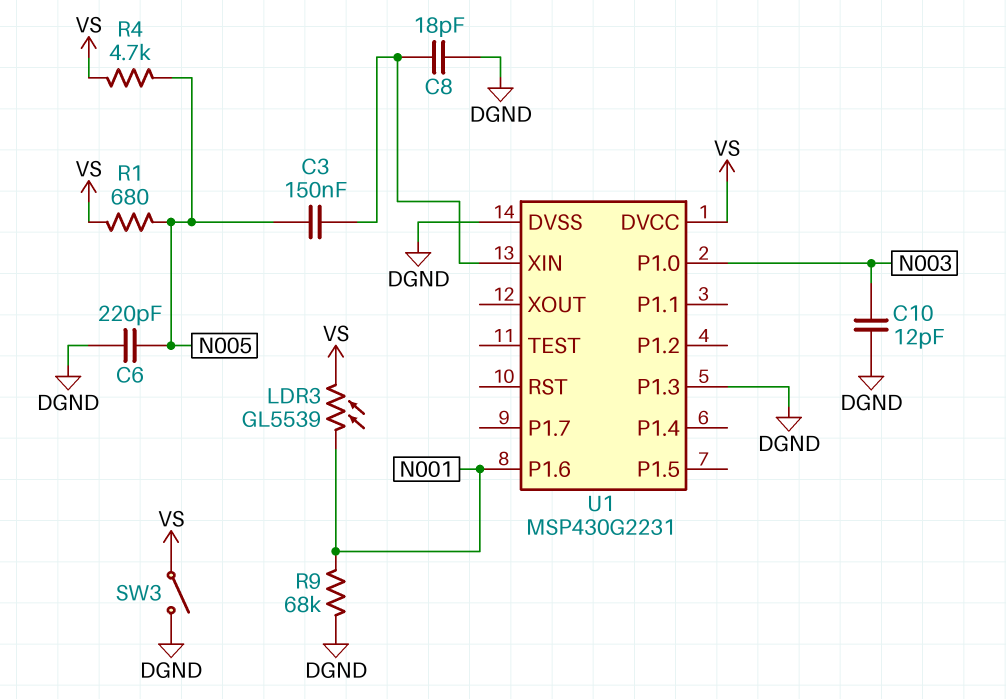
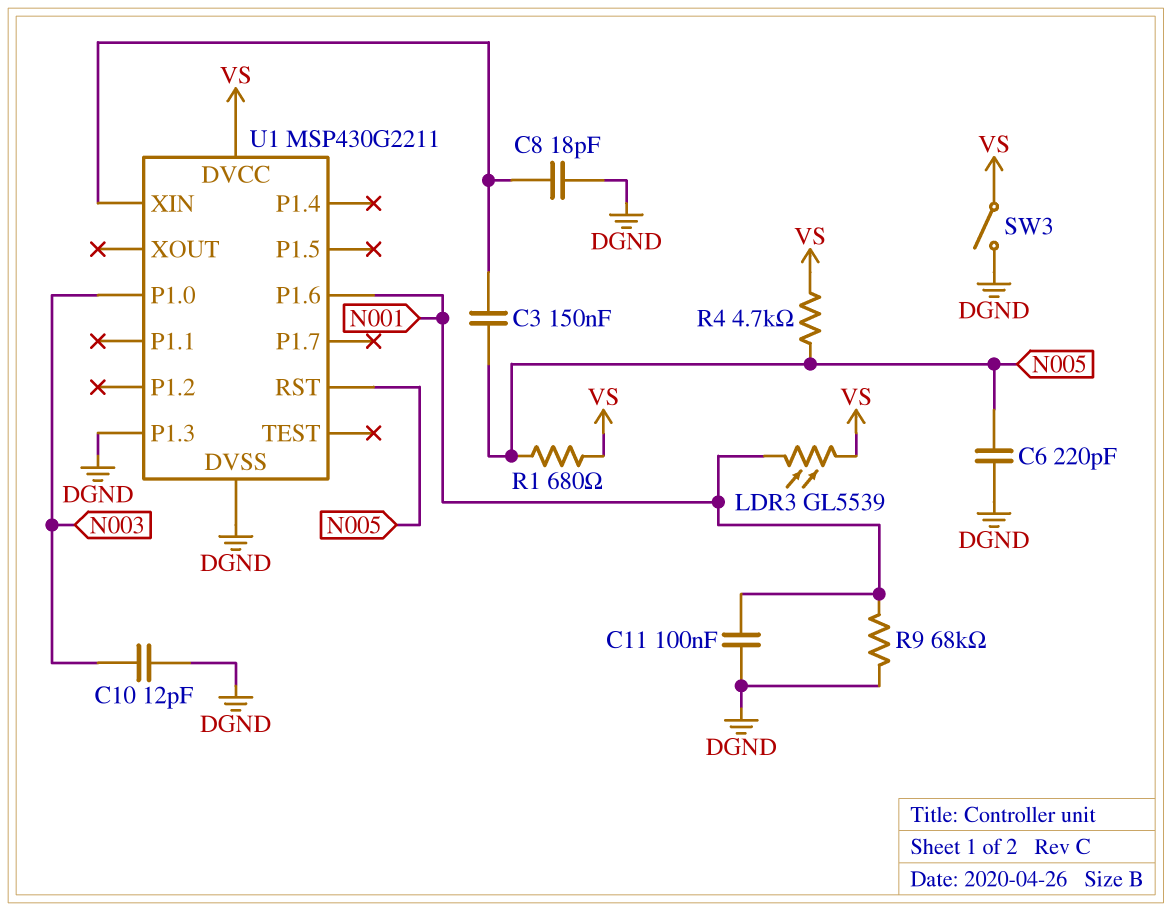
C11: none -> 100nF (DGND, N001)
U1: MSP430G2231 -> MSP430G2211
U1 pin RST: none -> N005

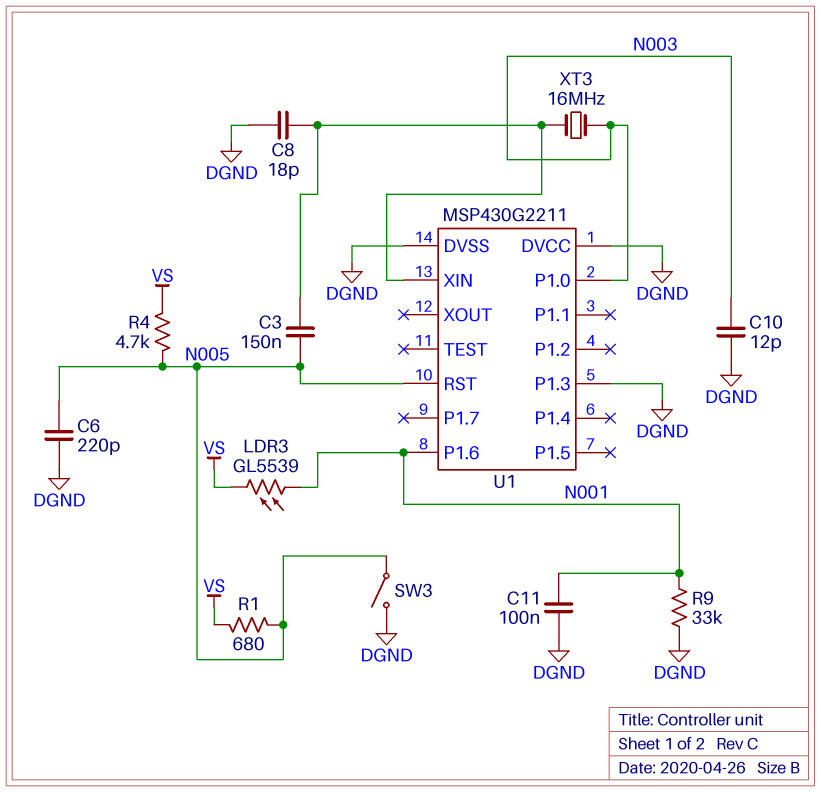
R9: 68k (DGND, N001) -> 33k (DGND, N001)
SW3: switch (DGND, VS) -> switch (DGND, N005)
U1 pin DVCC: VS -> DGND
XT3: none -> 16MHz (N003, U1/XIN)

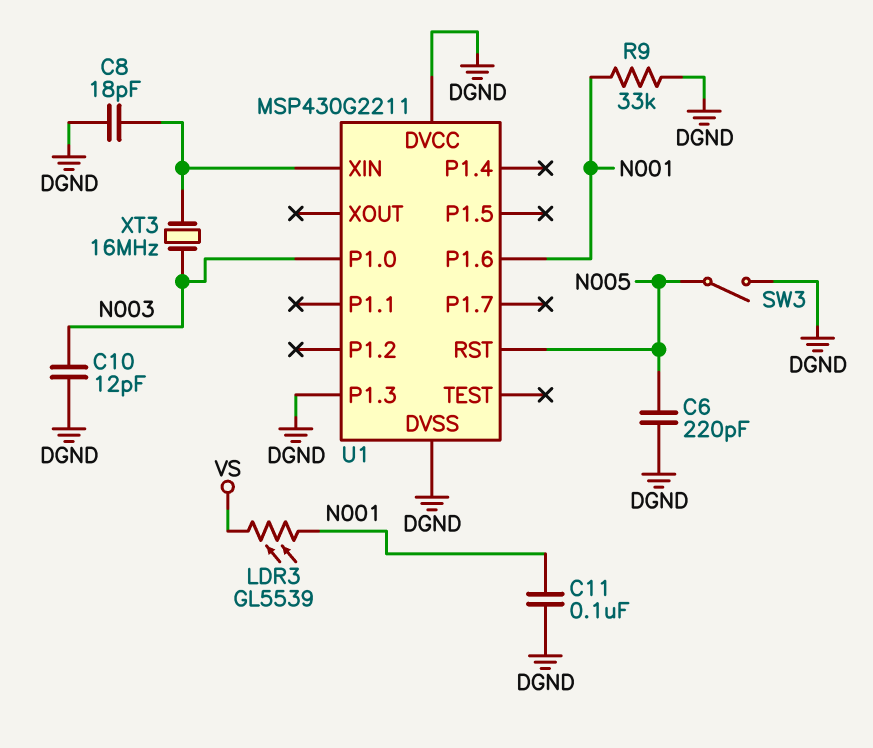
C3: 150nF (N005, U1/XIN) -> none
R1: 680 (N005, VS) -> none
R4: 4.7k (N005, VS) -> none

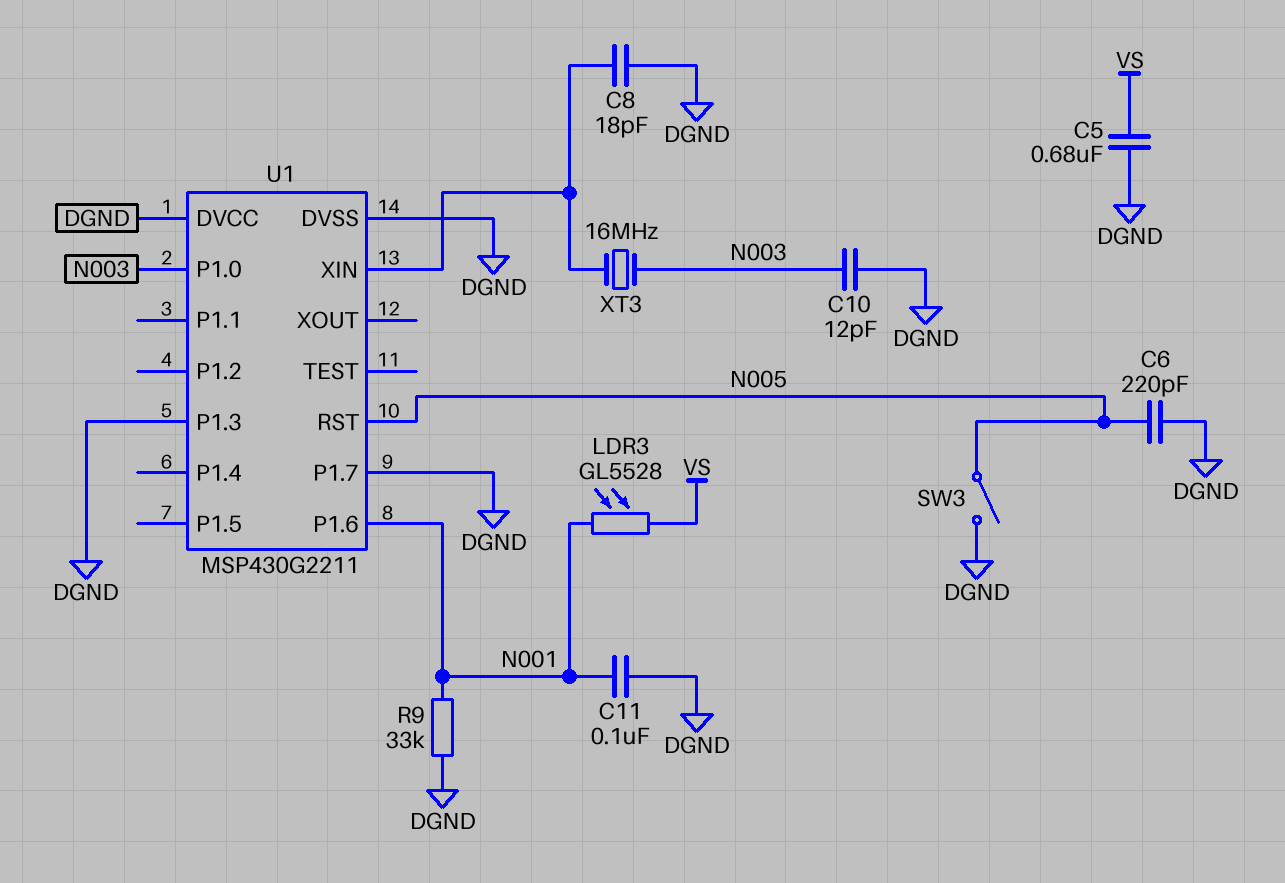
C5: none -> 680nF (DGND, VS)
LDR3: GL5539 (N001, VS) -> GL5528 (N001, VS)
U1 pin P1.7: none -> DGND

